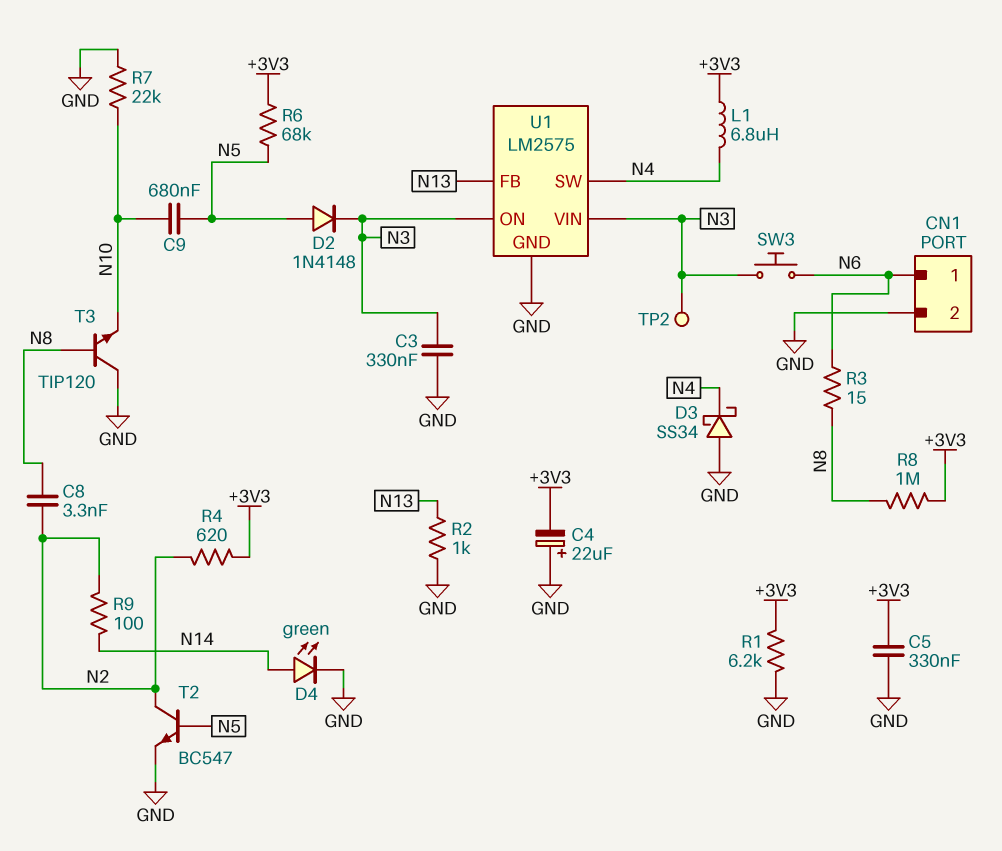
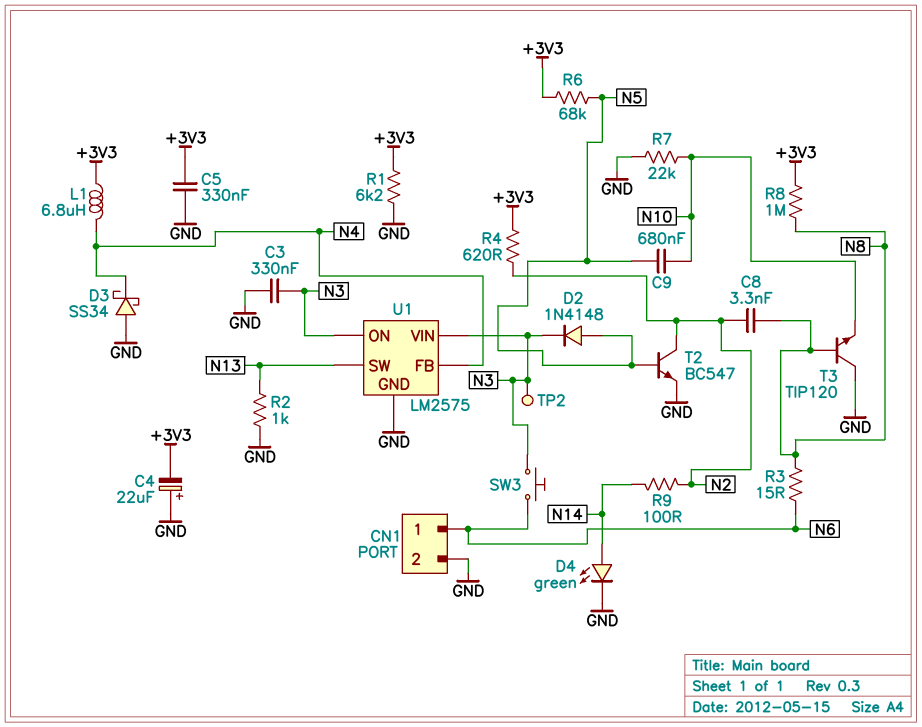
U1 pin FB: N13 -> N4
U1 pin SW: N4 -> N13

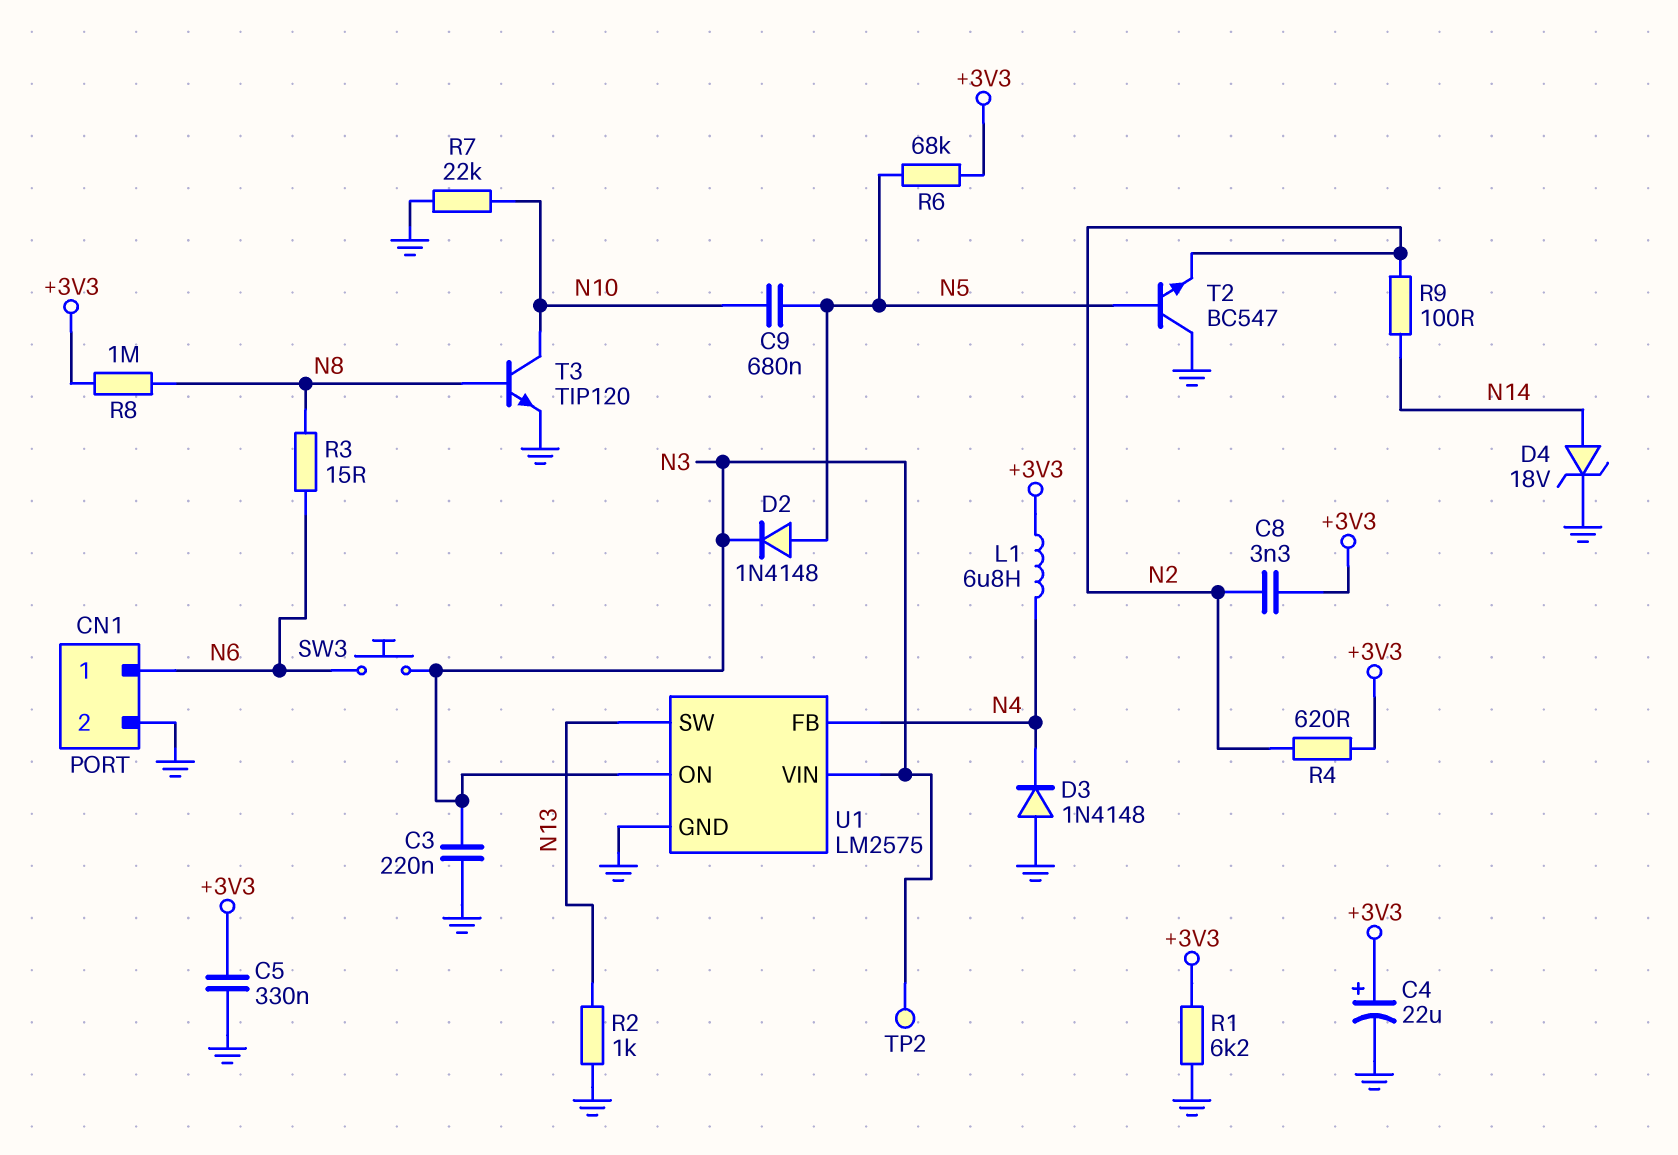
C3: 330nF (GND, N3) -> 220nF (GND, N3)
C4: 22uF (plus GND, minus +3V3) -> 22uF (plus +3V3, minus GND)
C8: 3.3nF (N2, N8) -> 3.3nF (+3V3, N2)
D3: schottky SS34 (A GND, K N4) -> diode 1N4148 (A GND, K N4)
D4: LED green (A N14, K GND) -> zener 18V (A N14, K GND)
T2: NPN BC547 (B N5, C N2, E GND) -> NPN BC547 (B N5, C GND, E N2)
T3: NPN TIP120 (B N8, C GND, E N10) -> NPN TIP120 (B N8, C N10, E GND)

